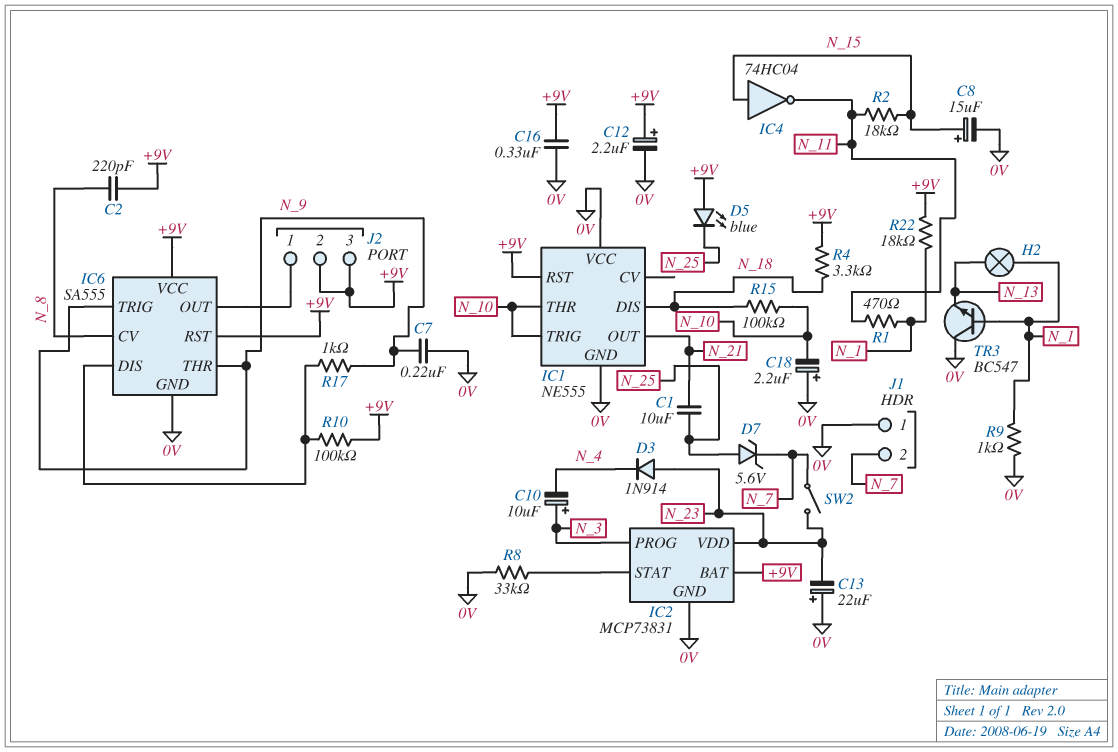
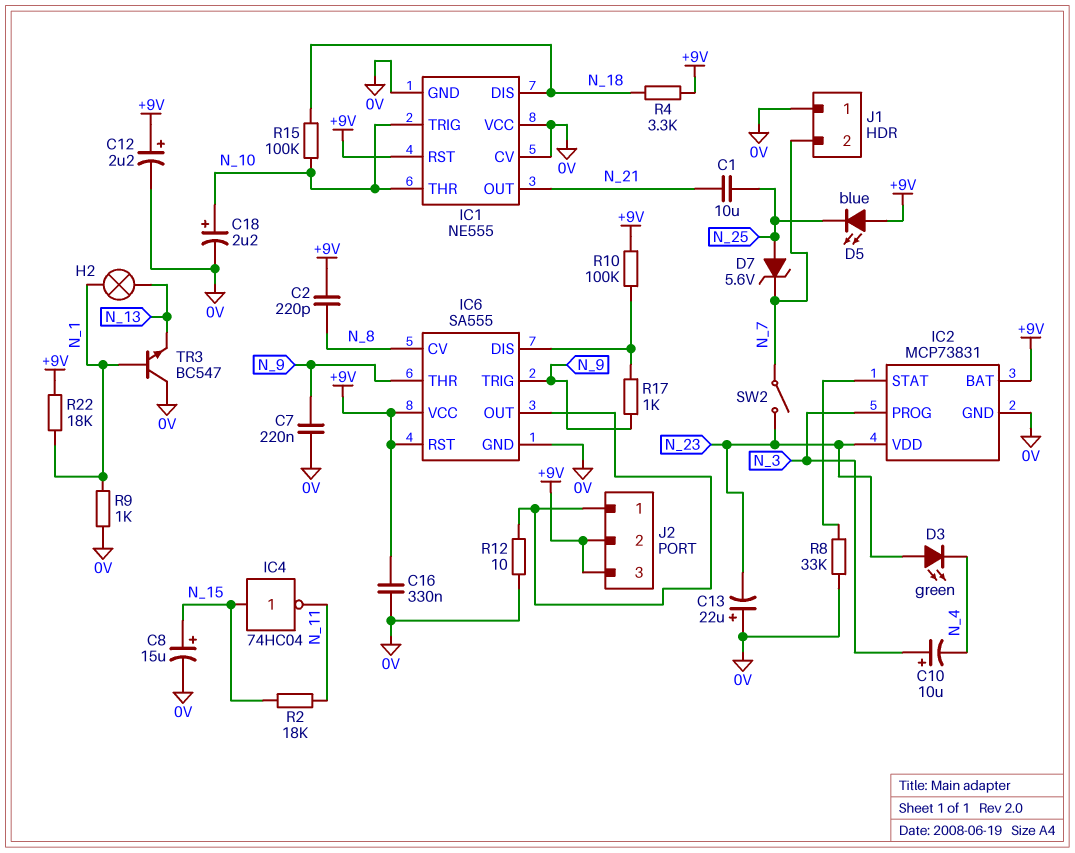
C18: 2.2uF (plus 0V, minus N_10) -> 2.2uF (plus N_10, minus 0V)
D3: diode 1N914 (A N_23, K N_4) -> LED green (A N_23, K N_4)
IC1 pin CV: none -> 0V
R1: 470 (N_1, N_11) -> none
R12: none -> 10 (0V, IC6/OUT)

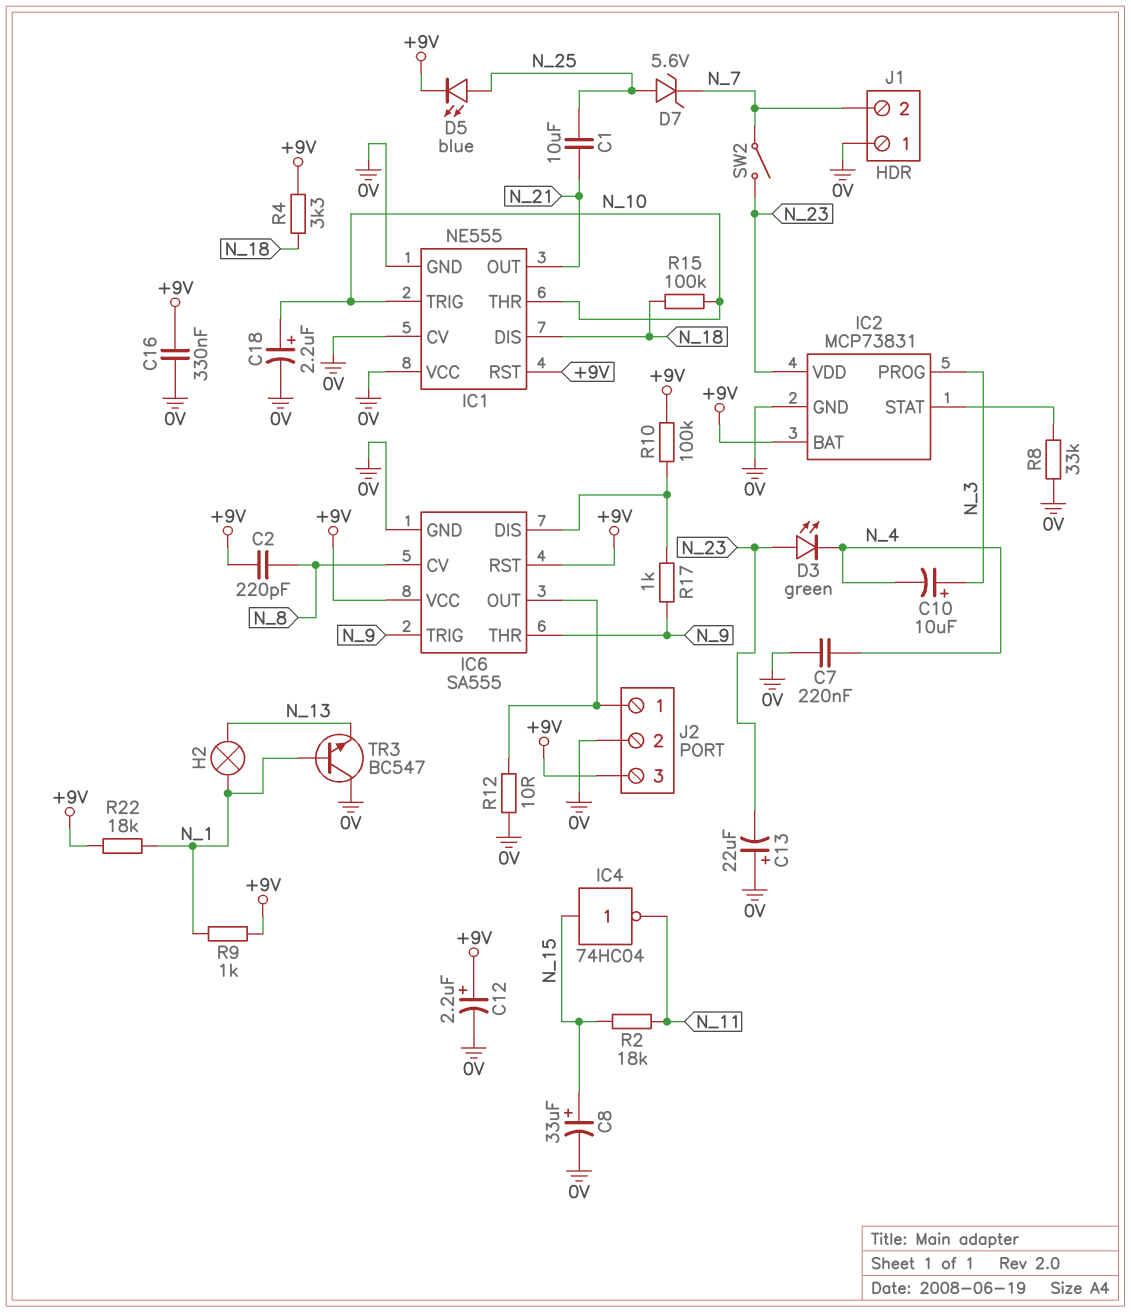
C7: 220nF (0V, N_9) -> 220nF (0V, N_4)
C8: 15uF (plus N_15, minus 0V) -> 33uF (plus N_15, minus 0V)
D5: LED blue (A +9V, K N_25) -> LED blue (A N_25, K +9V)
J2 pin 2: +9V -> 0V
R9: 1k (0V, N_1) -> 1k (+9V, N_1)

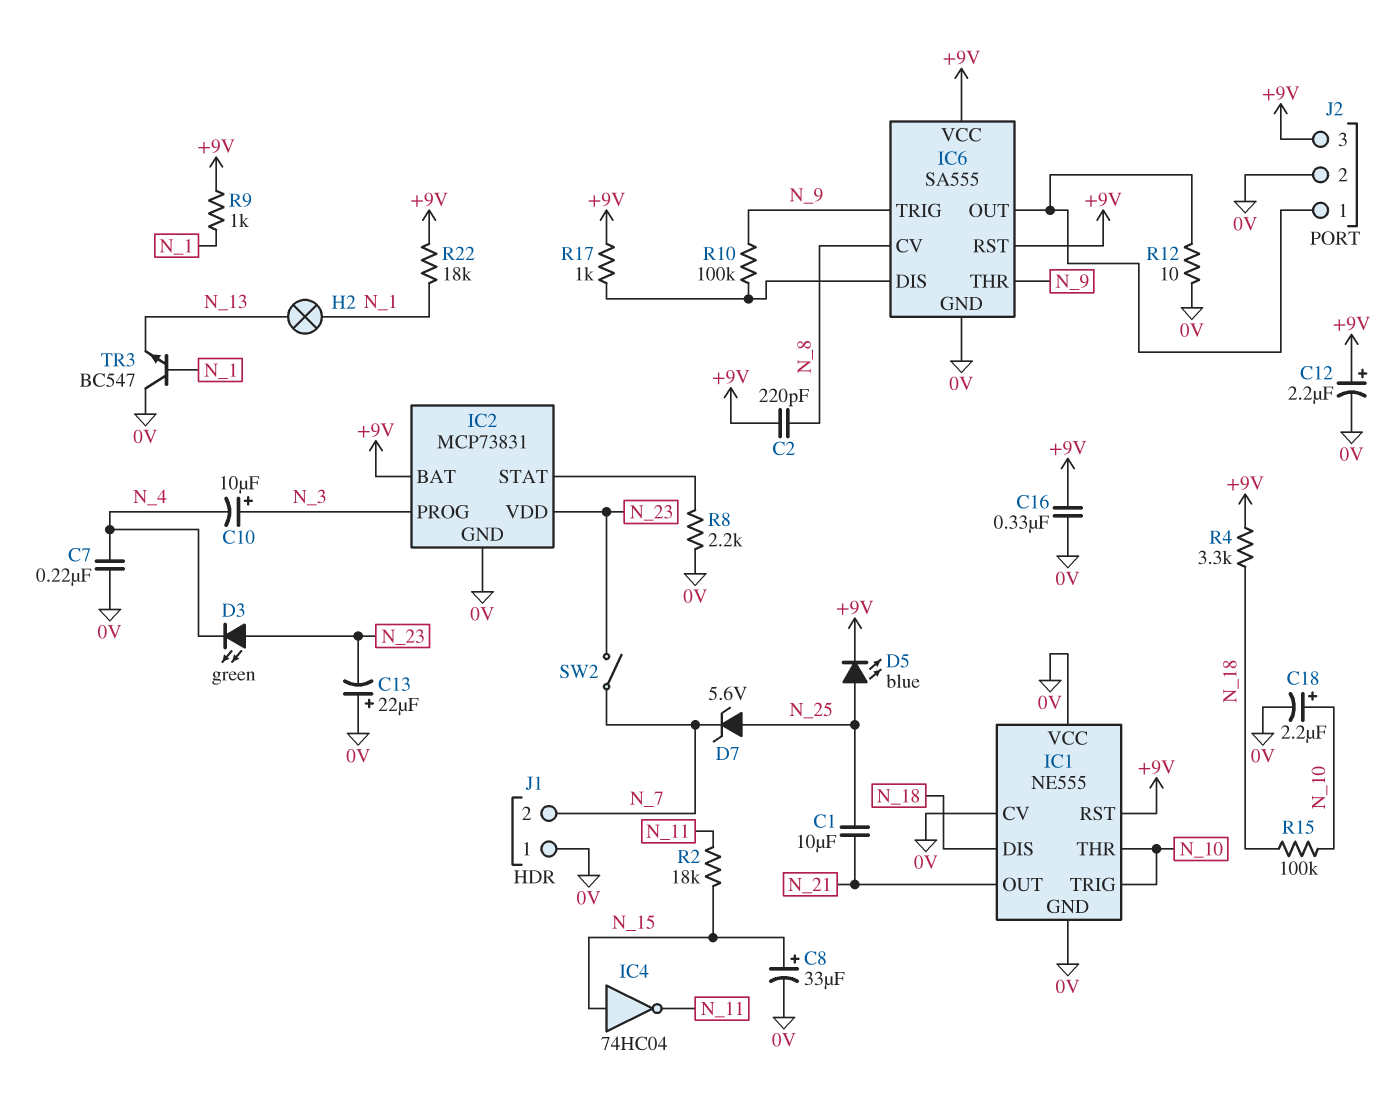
R8: 33k (0V, IC2/STAT) -> 2.2k (0V, IC2/STAT)
R10: 100k (+9V, IC6/DIS) -> 100k (IC6/DIS, N_9)
R17: 1k (IC6/DIS, N_9) -> 1k (+9V, IC6/DIS)

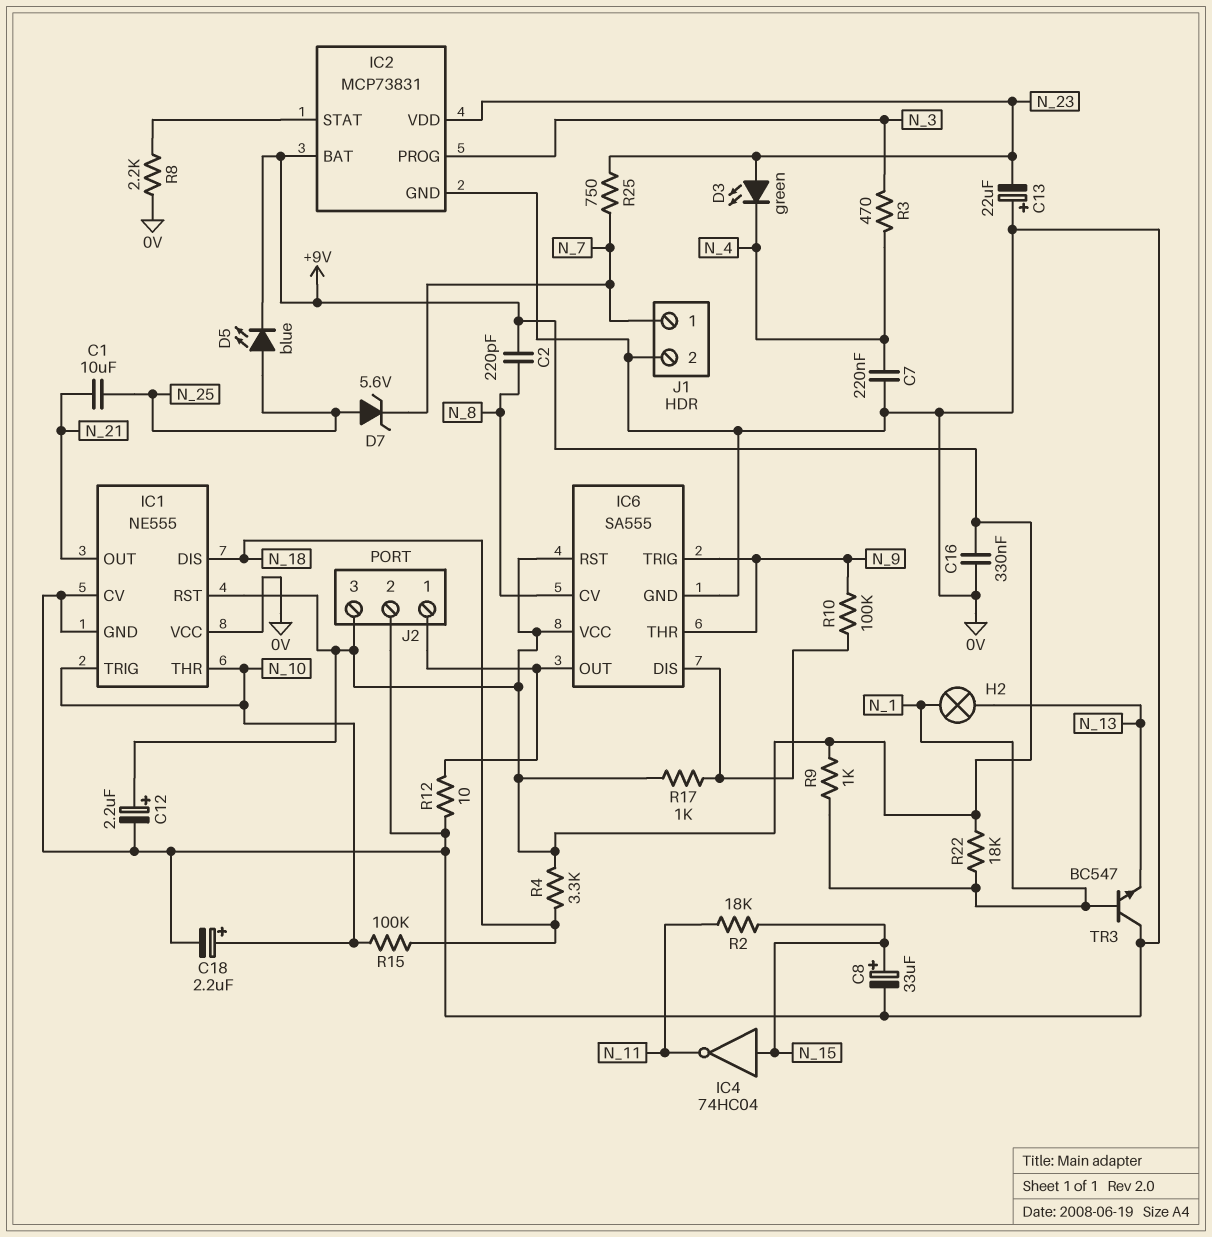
C10: 10uF (plus N_3, minus N_4) -> none
J1 pin 1: 0V -> N_7
J1 pin 2: N_7 -> 0V
R3: none -> 470 (N_3, N_4)
R25: none -> 750 (N_7, N_23)
SW2: switch (N_7, N_23) -> none

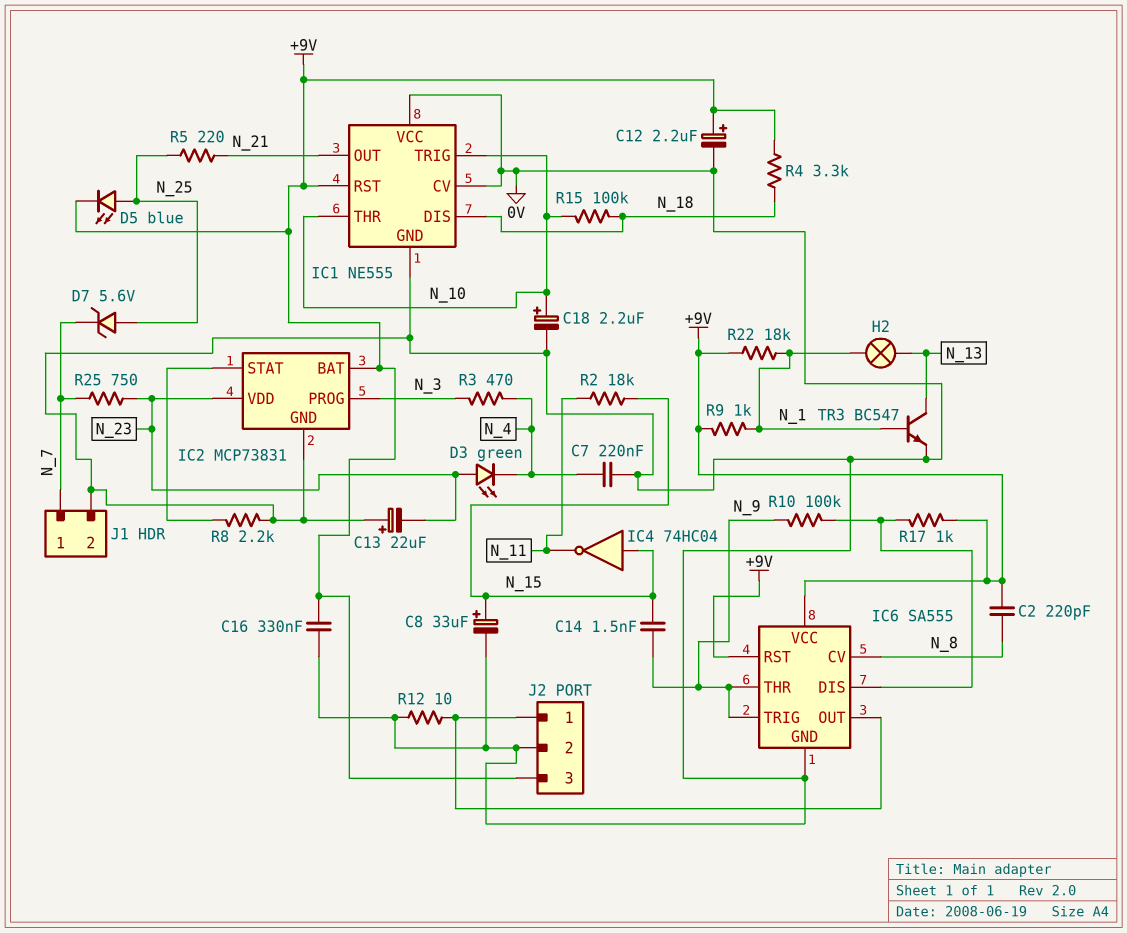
C1: 10uF (N_21, N_25) -> none
C14: none -> 1.5nF (N_9, N_15)
R5: none -> 220 (N_21, N_25)
TR3: NPN BC547 (B N_1, C 0V, E N_13) -> NPN BC547 (B N_1, C N_13, E 0V)

